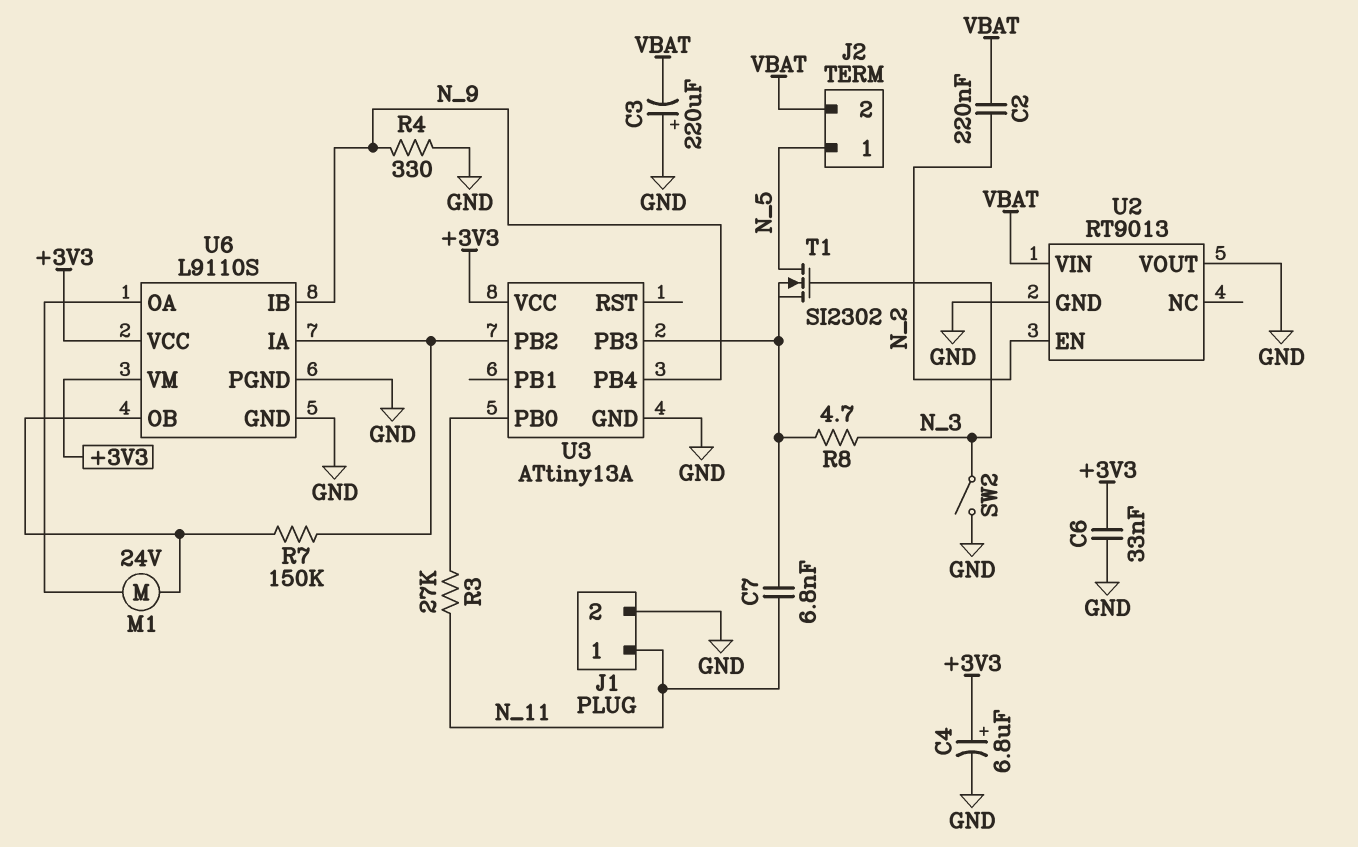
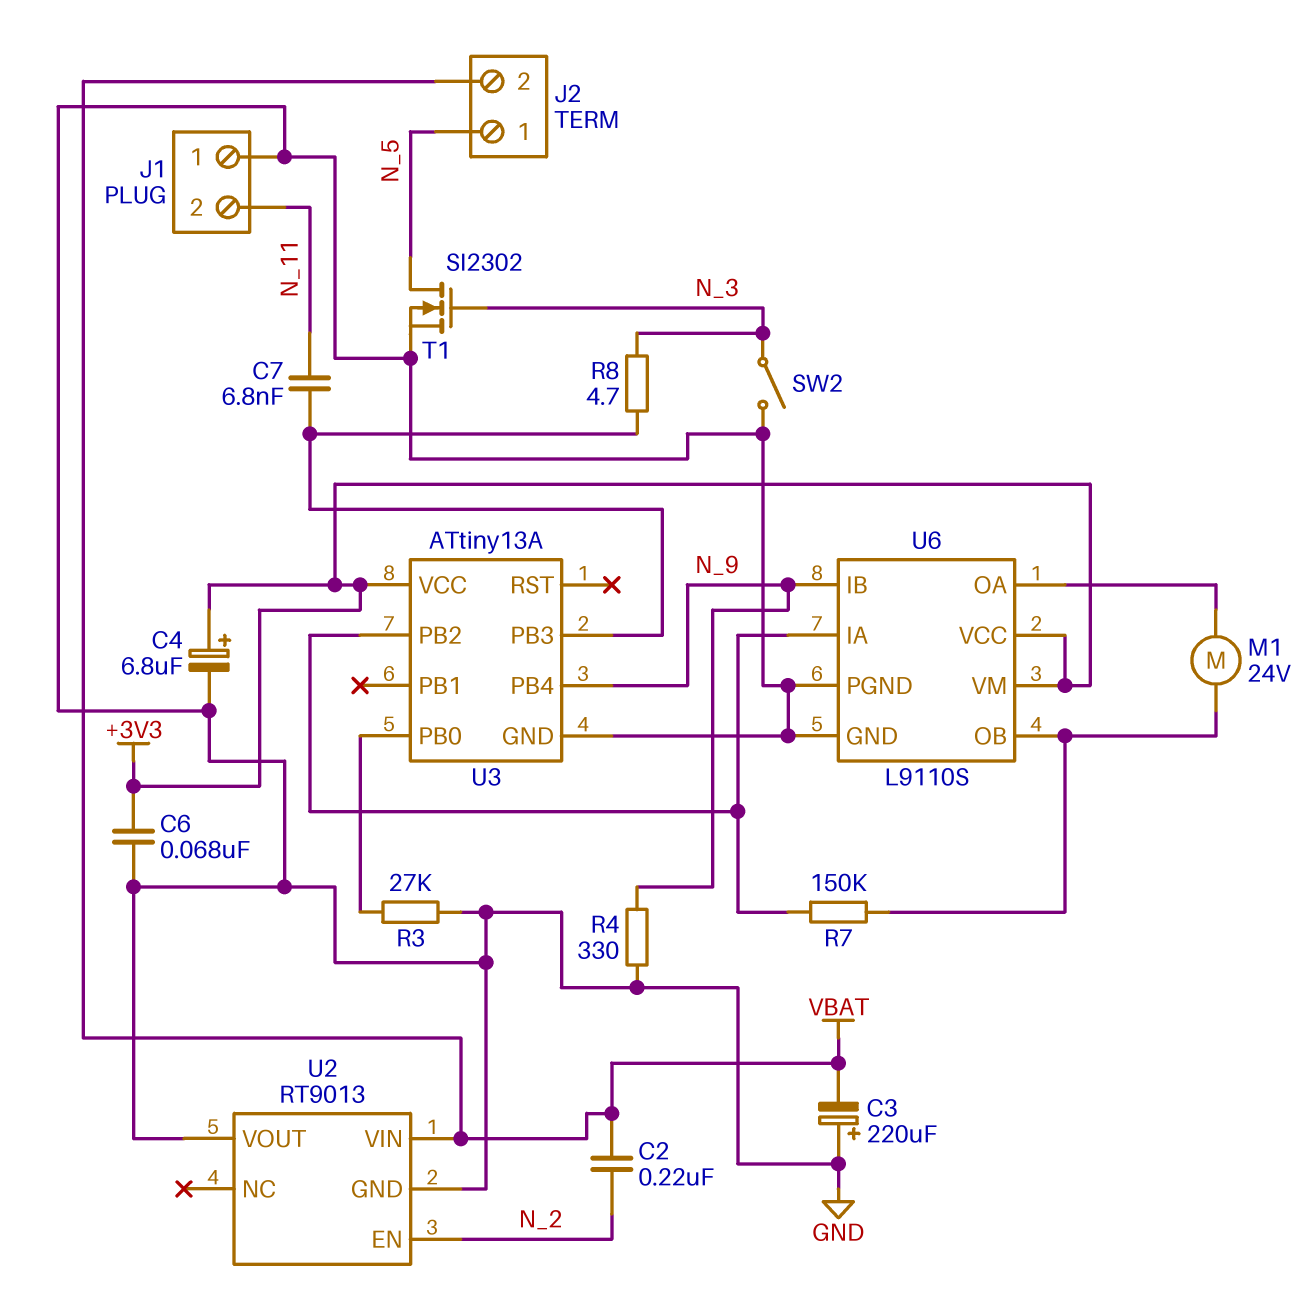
C6: 33nF (+3V3, GND) -> 68nF (+3V3, GND)
J1 pin 1: N_11 -> GND
J1 pin 2: GND -> N_11
R3: 27k (N_11, U3/PB0) -> 27k (GND, U3/PB0)
T1: NMOS SI2302 (G N_3, D N_5, S U3/PB3) -> NMOS SI2302 (G N_3, D N_5, S GND)

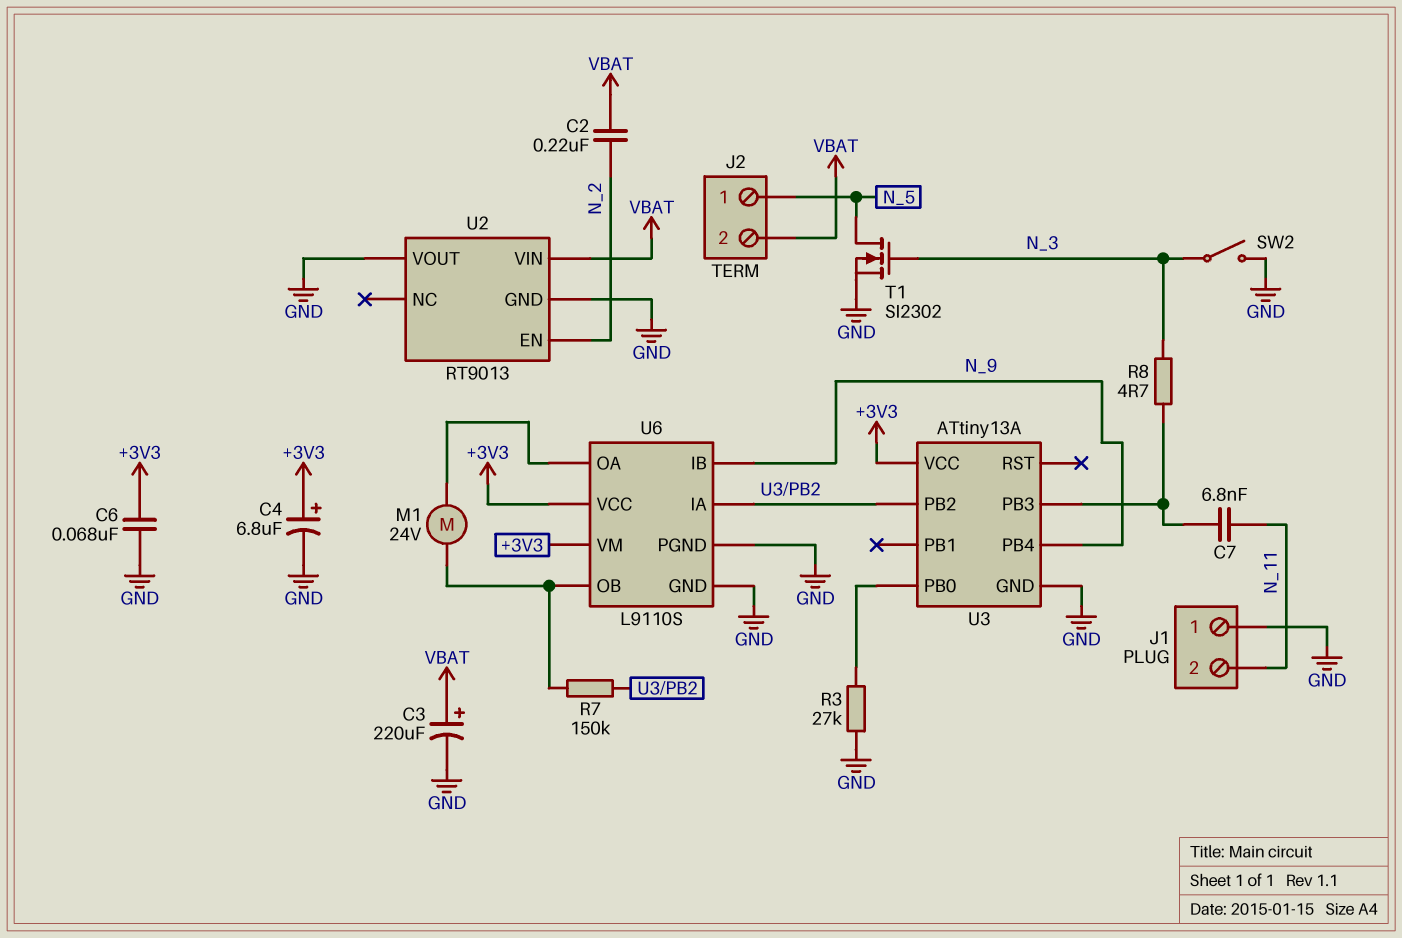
C3: 220uF (plus GND, minus VBAT) -> 220uF (plus VBAT, minus GND)
R4: 330 (GND, N_9) -> none

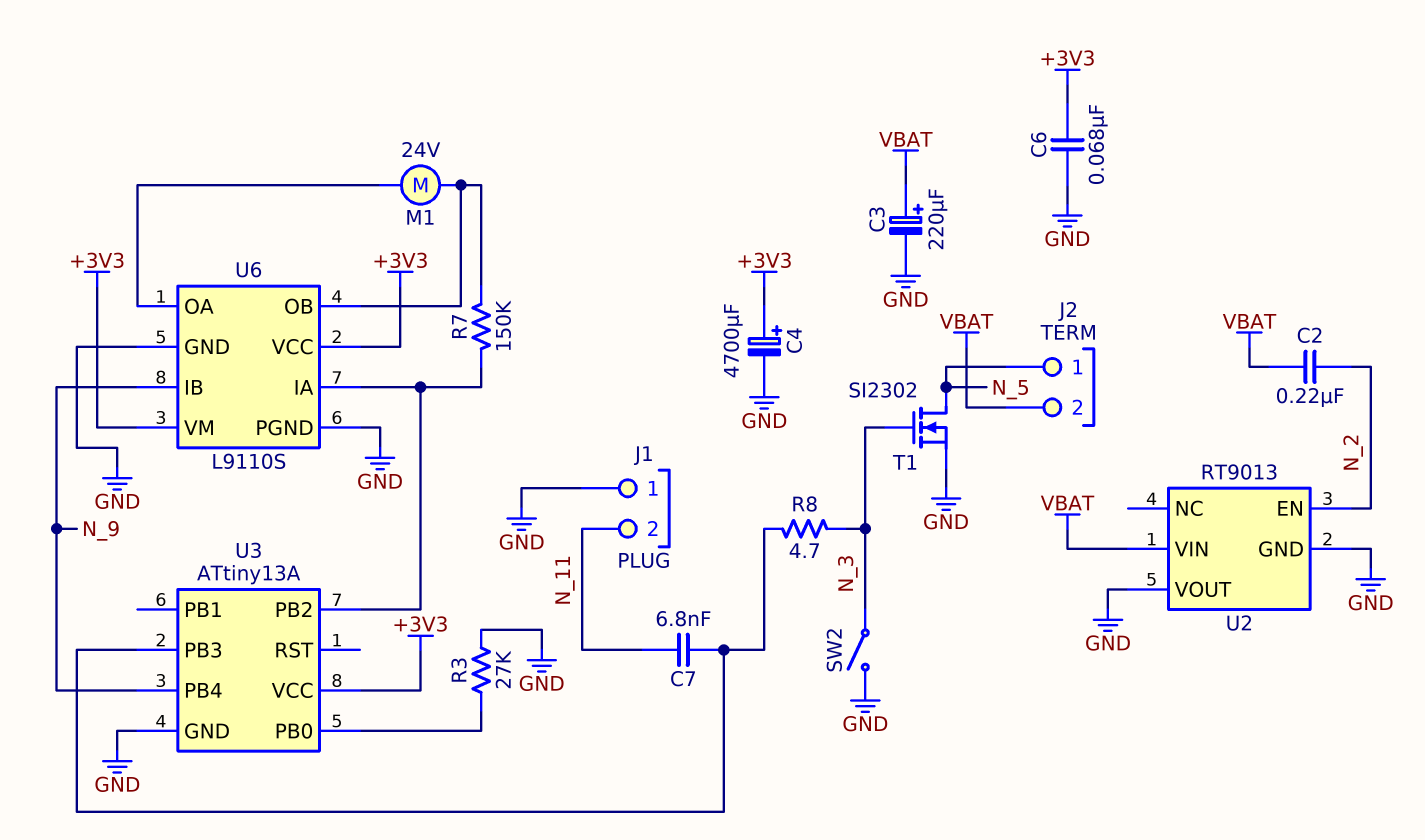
C4: 6.8uF (plus +3V3, minus GND) -> 4700uF (plus +3V3, minus GND)

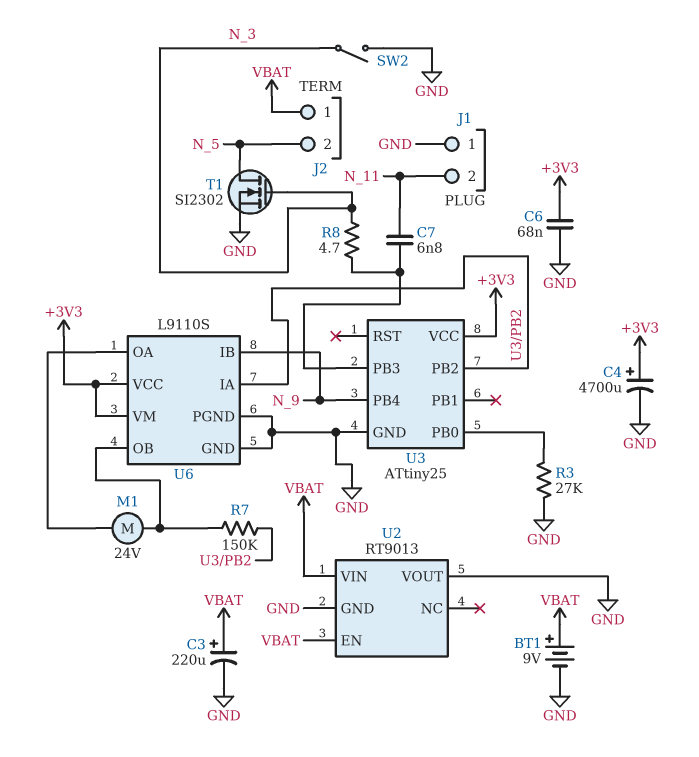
BT1: none -> 9V (plus VBAT, minus GND)
C2: 220nF (N_2, VBAT) -> none
J2 pin 1: N_5 -> VBAT
J2 pin 2: VBAT -> N_5
U2 pin EN: N_2 -> VBAT
U3: ATtiny13A -> ATtiny25

